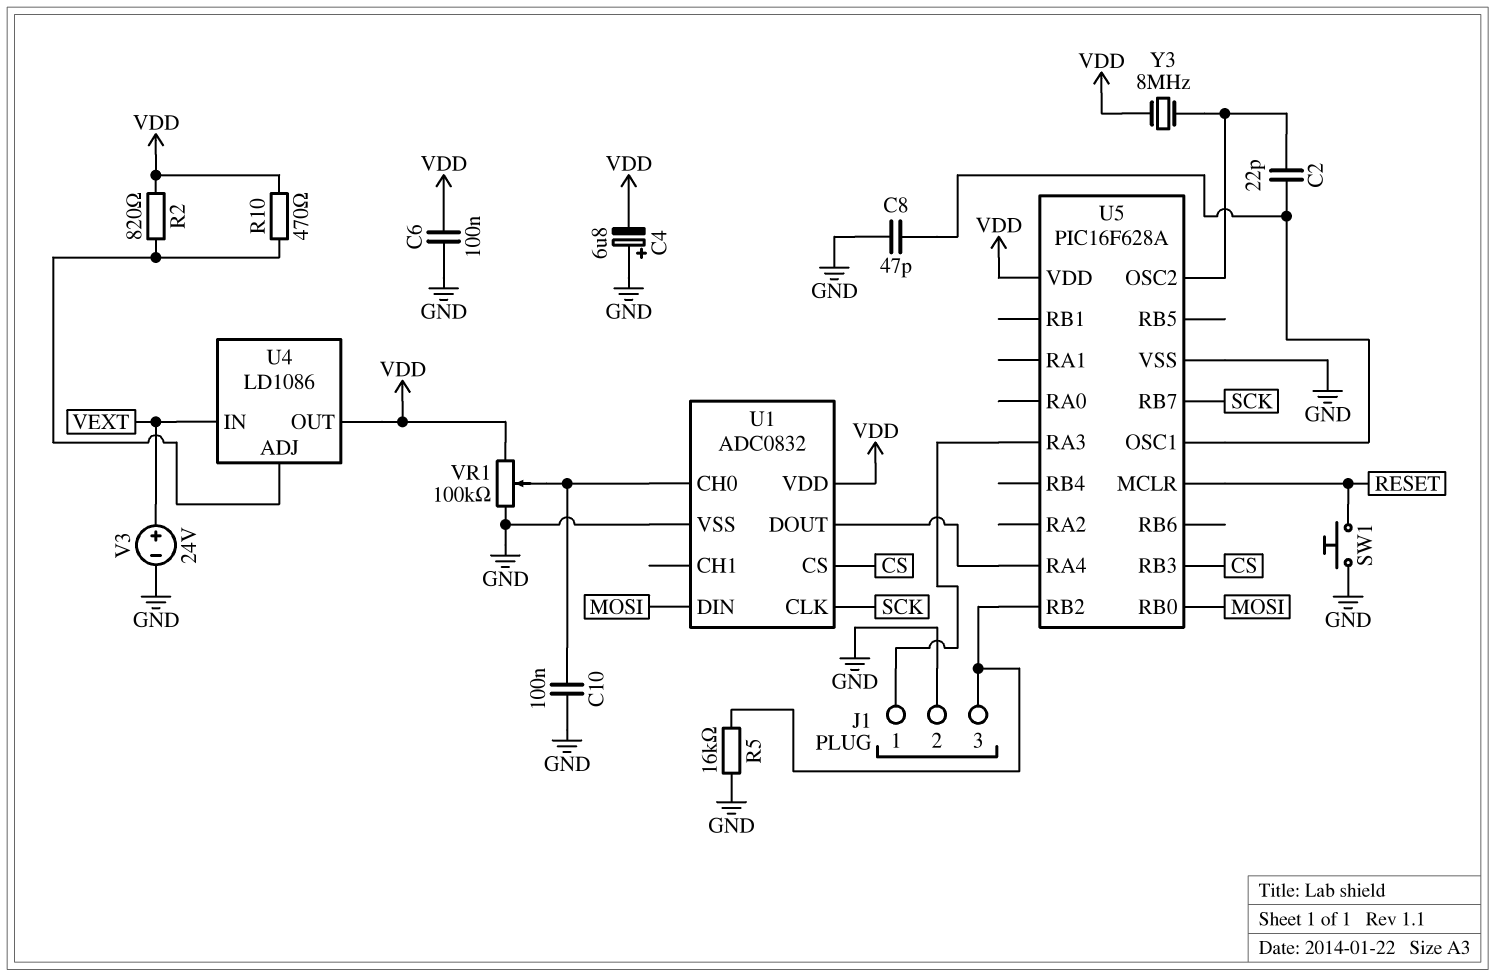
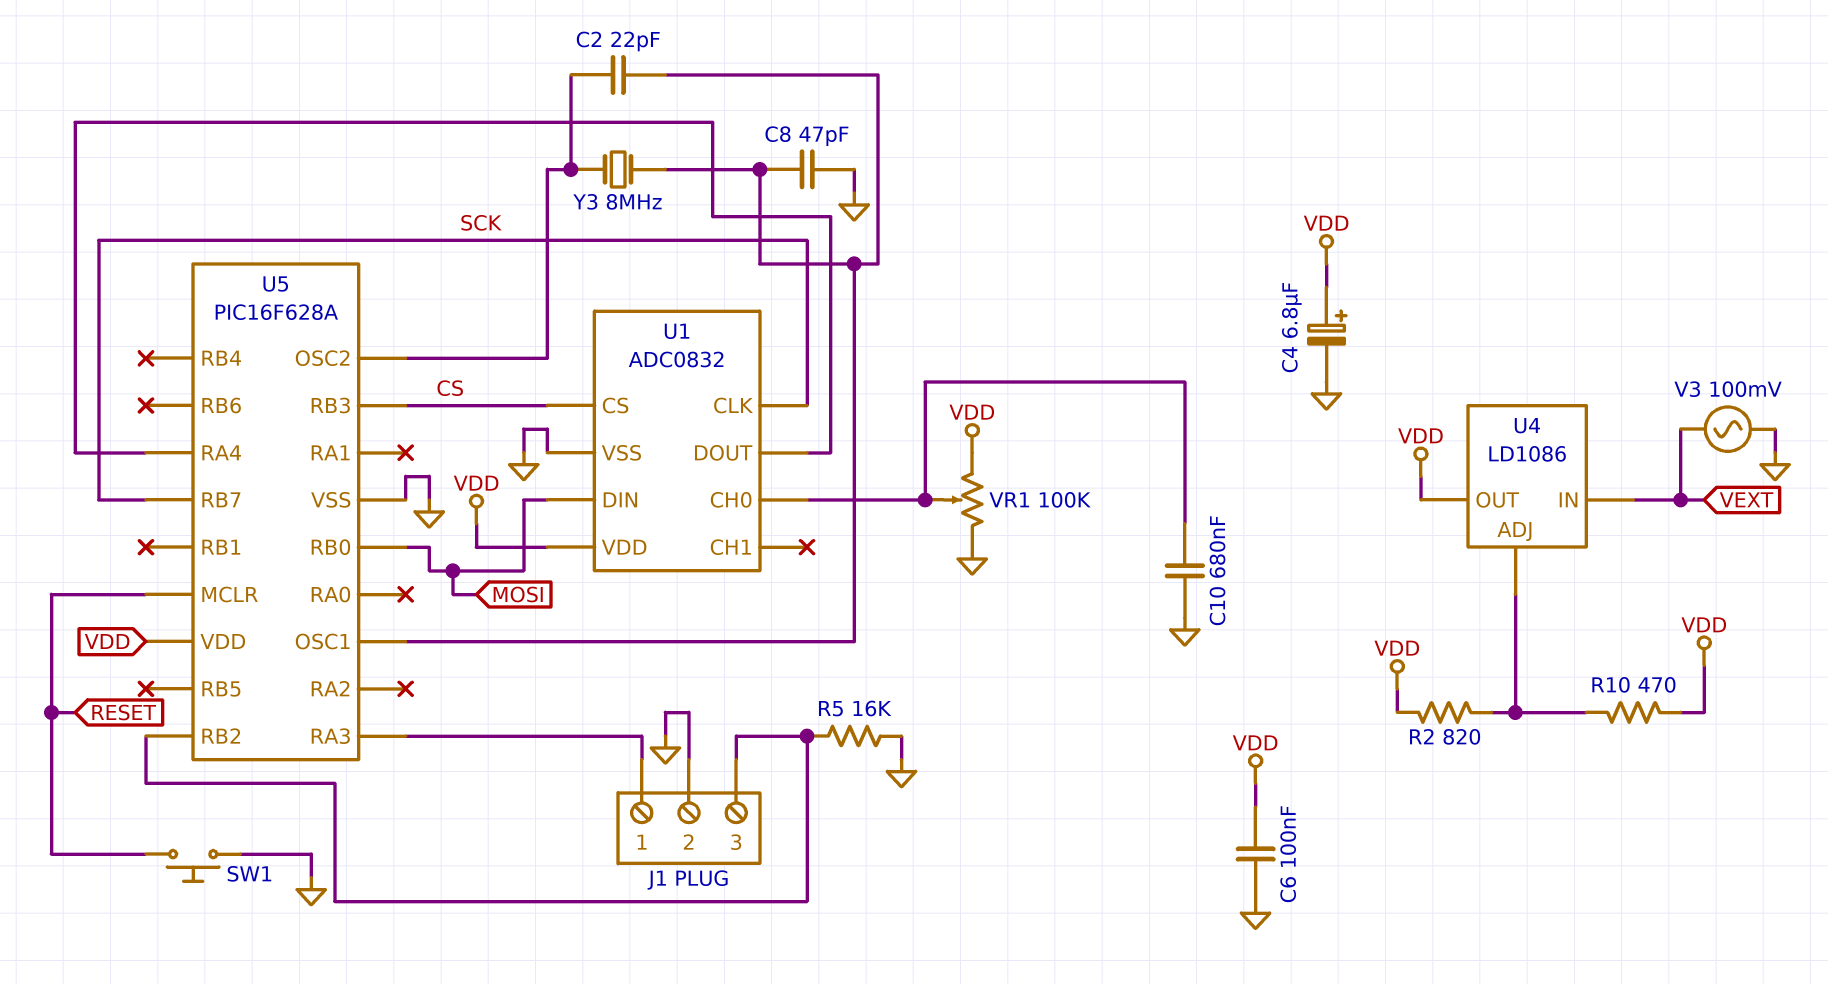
C4: 6.8uF (plus GND, minus VDD) -> 6.8uF (plus VDD, minus GND)
C10: 100nF (GND, U1/CH0) -> 680nF (GND, U1/CH0)
V3: 24V (plus VEXT, minus GND) -> AC 100mV (GND, VEXT)
Y3: 8MHz (U5/OSC2, VDD) -> 8MHz (U5/OSC1, U5/OSC2)

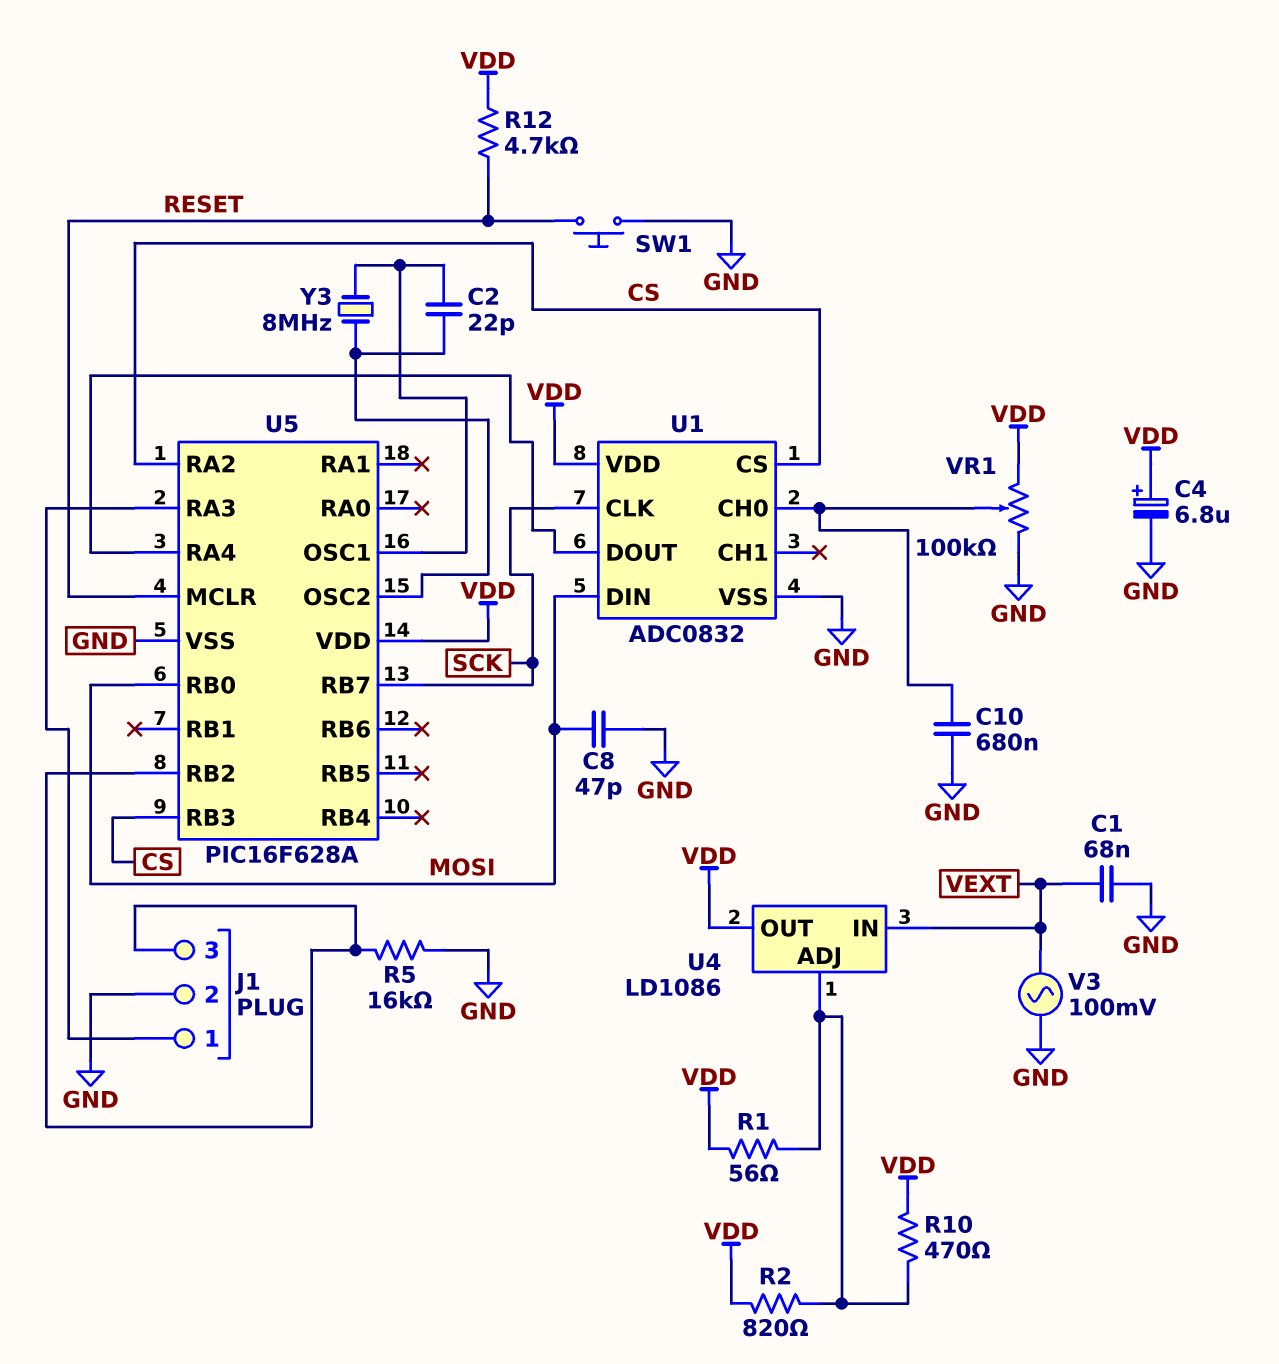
C1: none -> 68nF (GND, VEXT)
C6: 100nF (GND, VDD) -> none
C8: 47pF (GND, U5/OSC1) -> 47pF (GND, MOSI)
R1: none -> 56 (U4/ADJ, VDD)
R12: none -> 4.7k (RESET, VDD)
U5 pin RA2: none -> CS

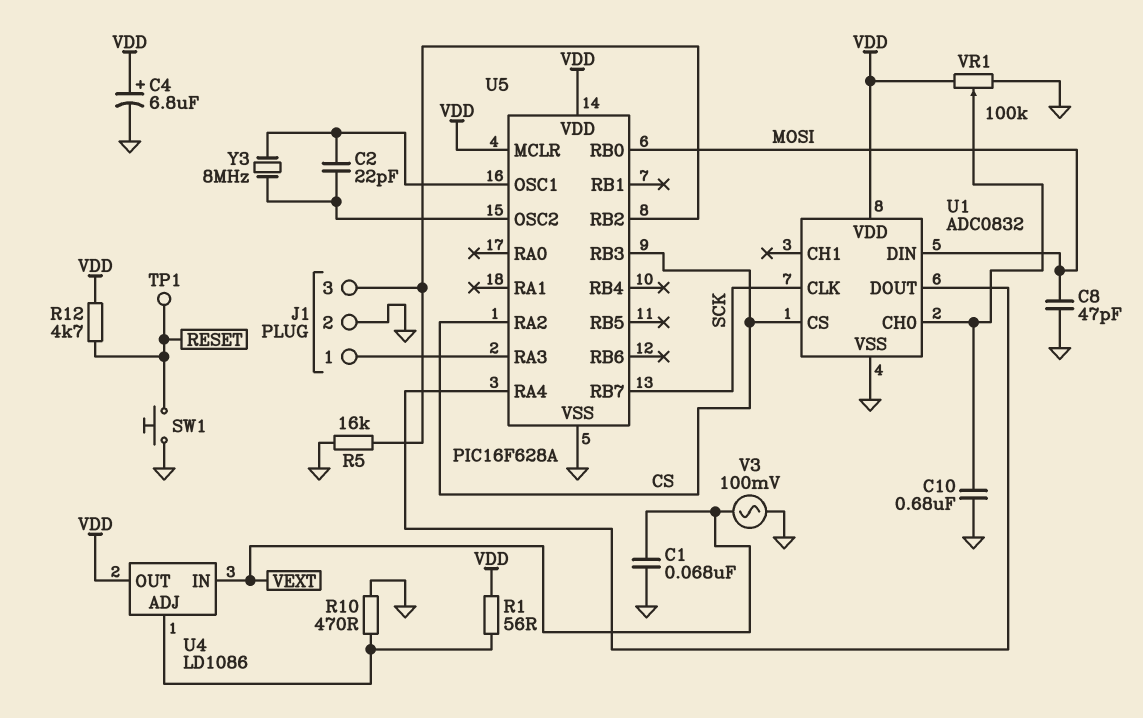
R2: 820 (U4/ADJ, VDD) -> none
R10: 470 (U4/ADJ, VDD) -> 470 (GND, U4/ADJ)
TP1: none -> test point (RESET)
U5 pin MCLR: RESET -> VDD

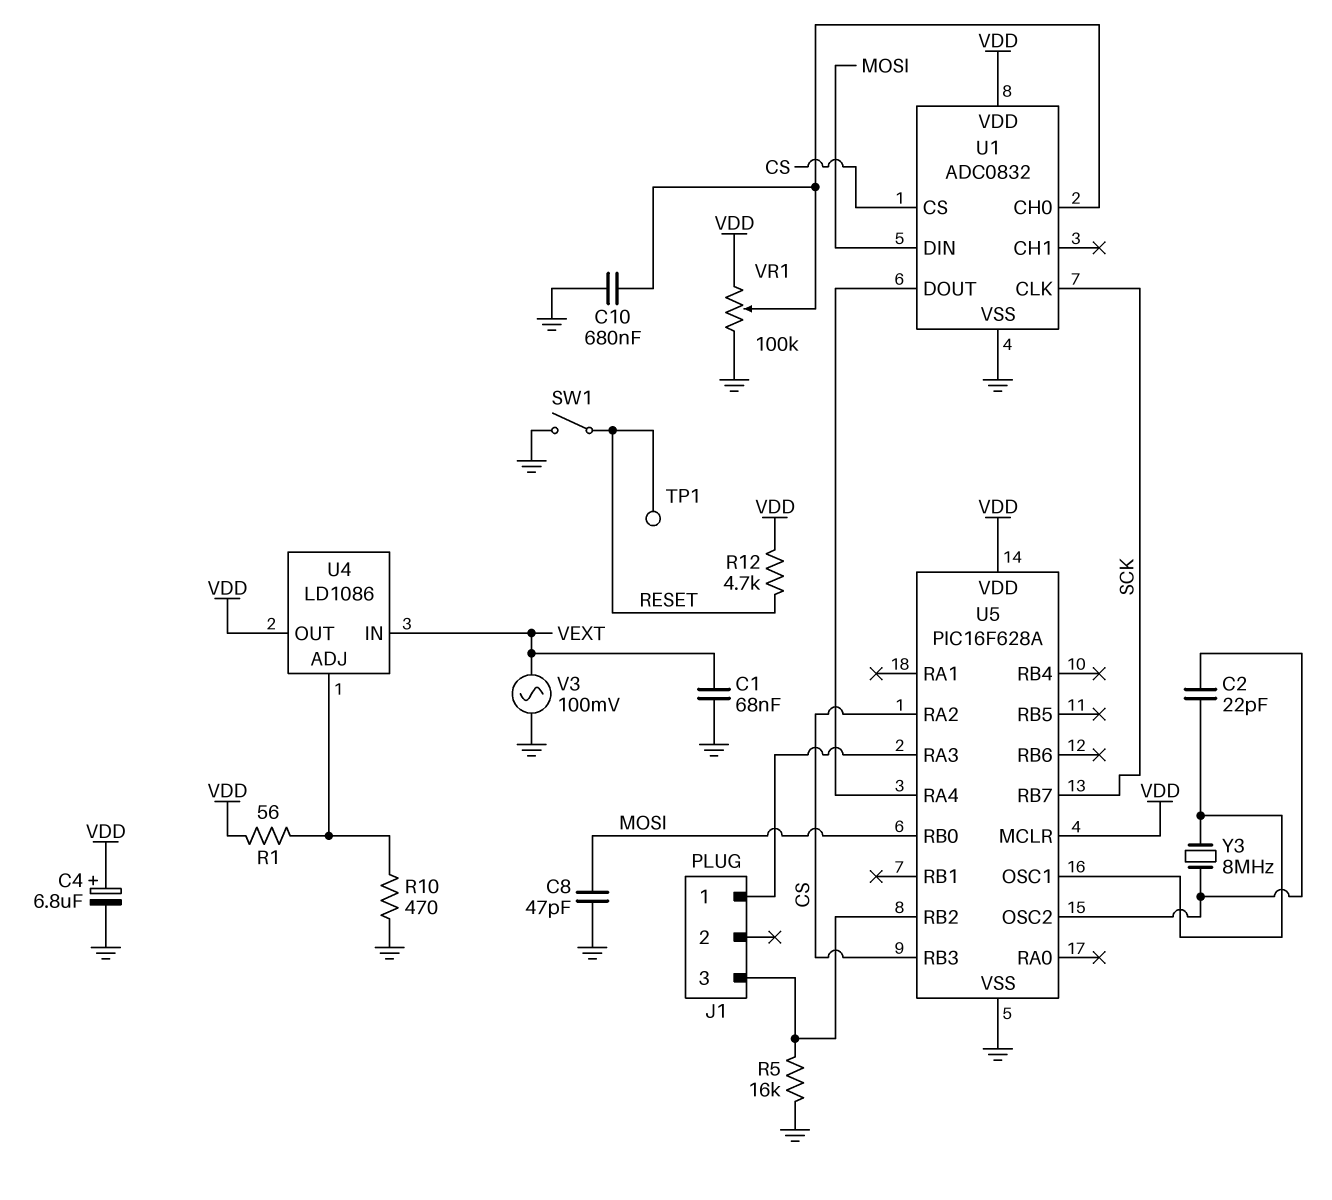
J1 pin 2: GND -> none
SW1: button (GND, RESET) -> switch (GND, RESET)

